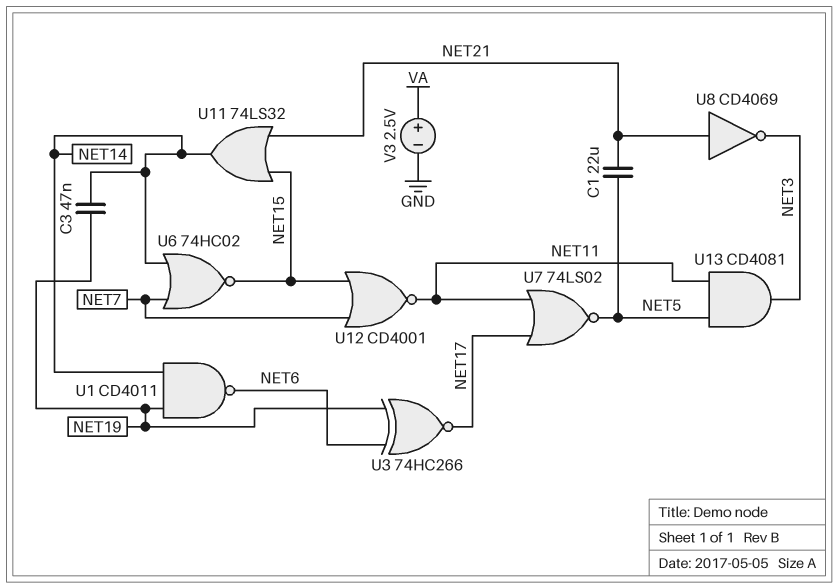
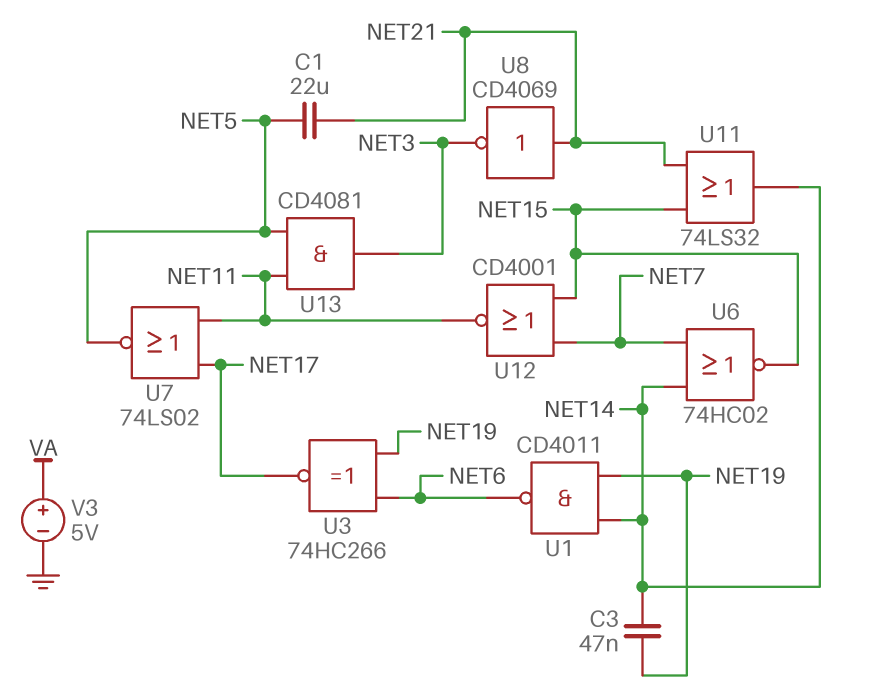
V3: 2.5V (plus VA, minus GND) -> 5V (plus VA, minus GND)

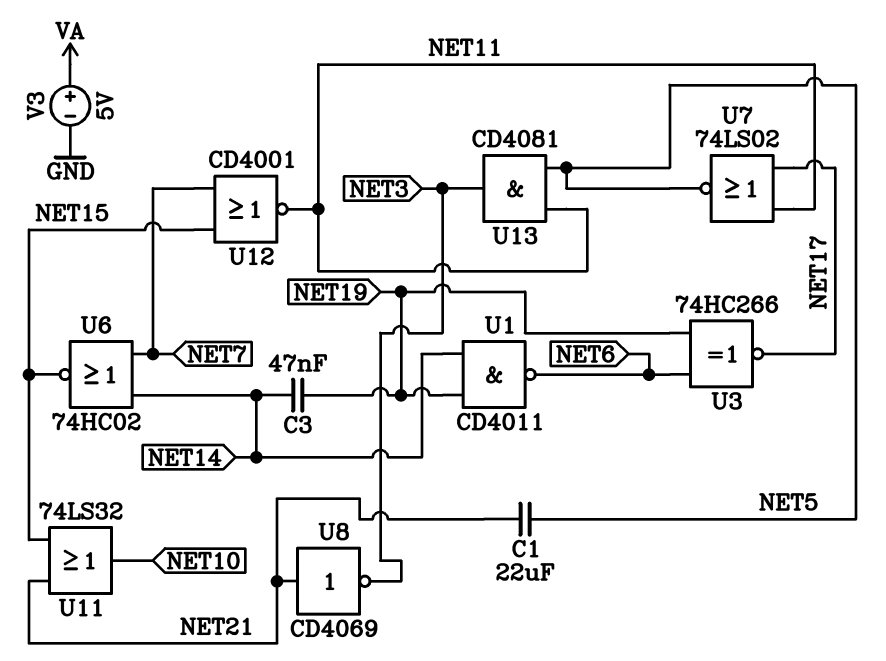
U11: OR 74LS32 (in NET15, in NET21, out NET14) -> OR 74LS32 (in NET15, in NET21, out NET10)

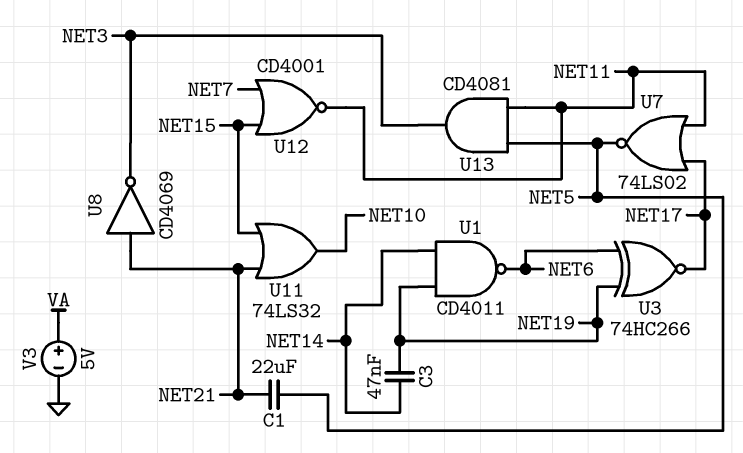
U6: NOR 74HC02 (in NET7, in NET14, out NET15) -> none

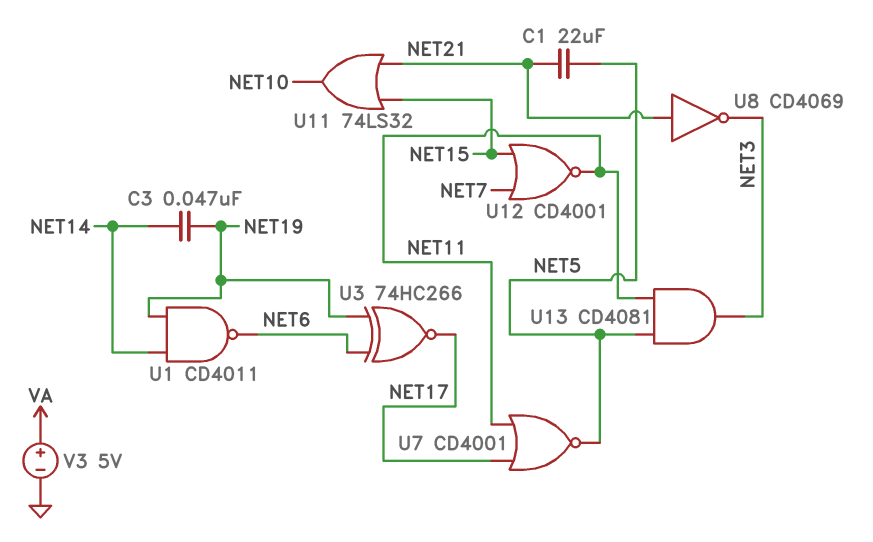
U7: NOR 74LS02 (in NET11, in NET17, out NET5) -> NOR CD4001 (in NET11, in NET17, out NET5)

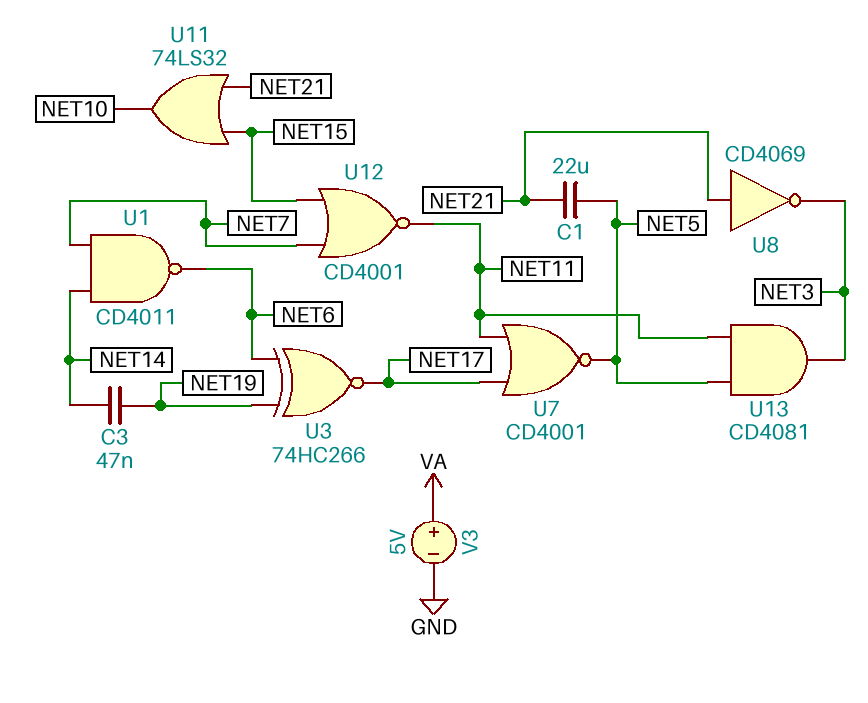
U1: NAND CD4011 (in NET14, in NET19, out NET6) -> NAND CD4011 (in NET7, in NET14, out NET6)

